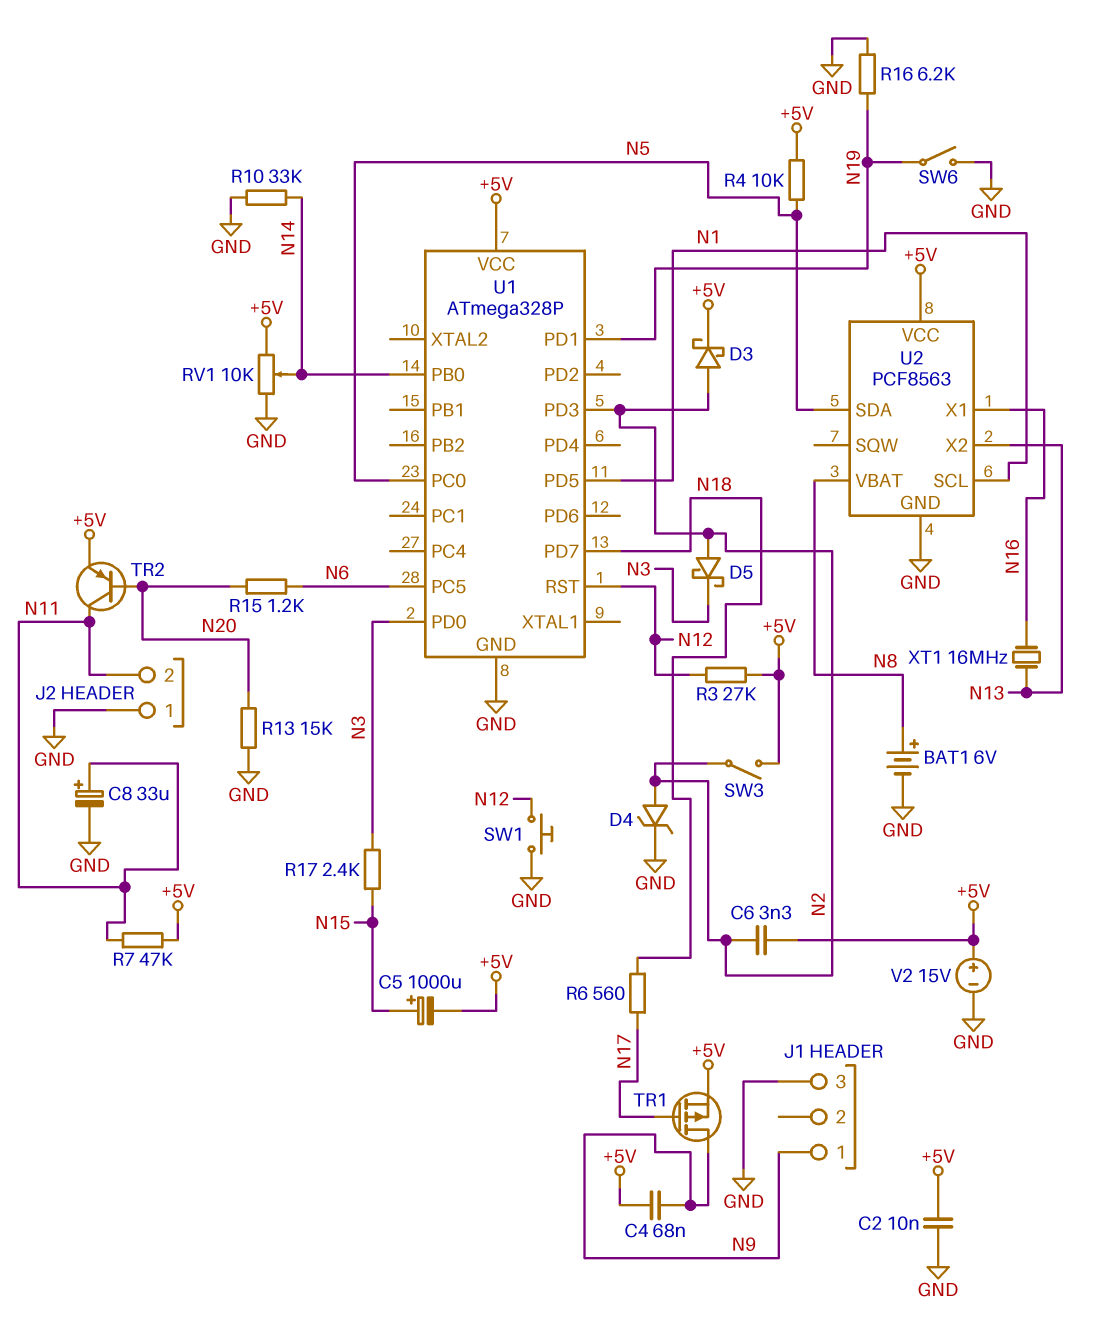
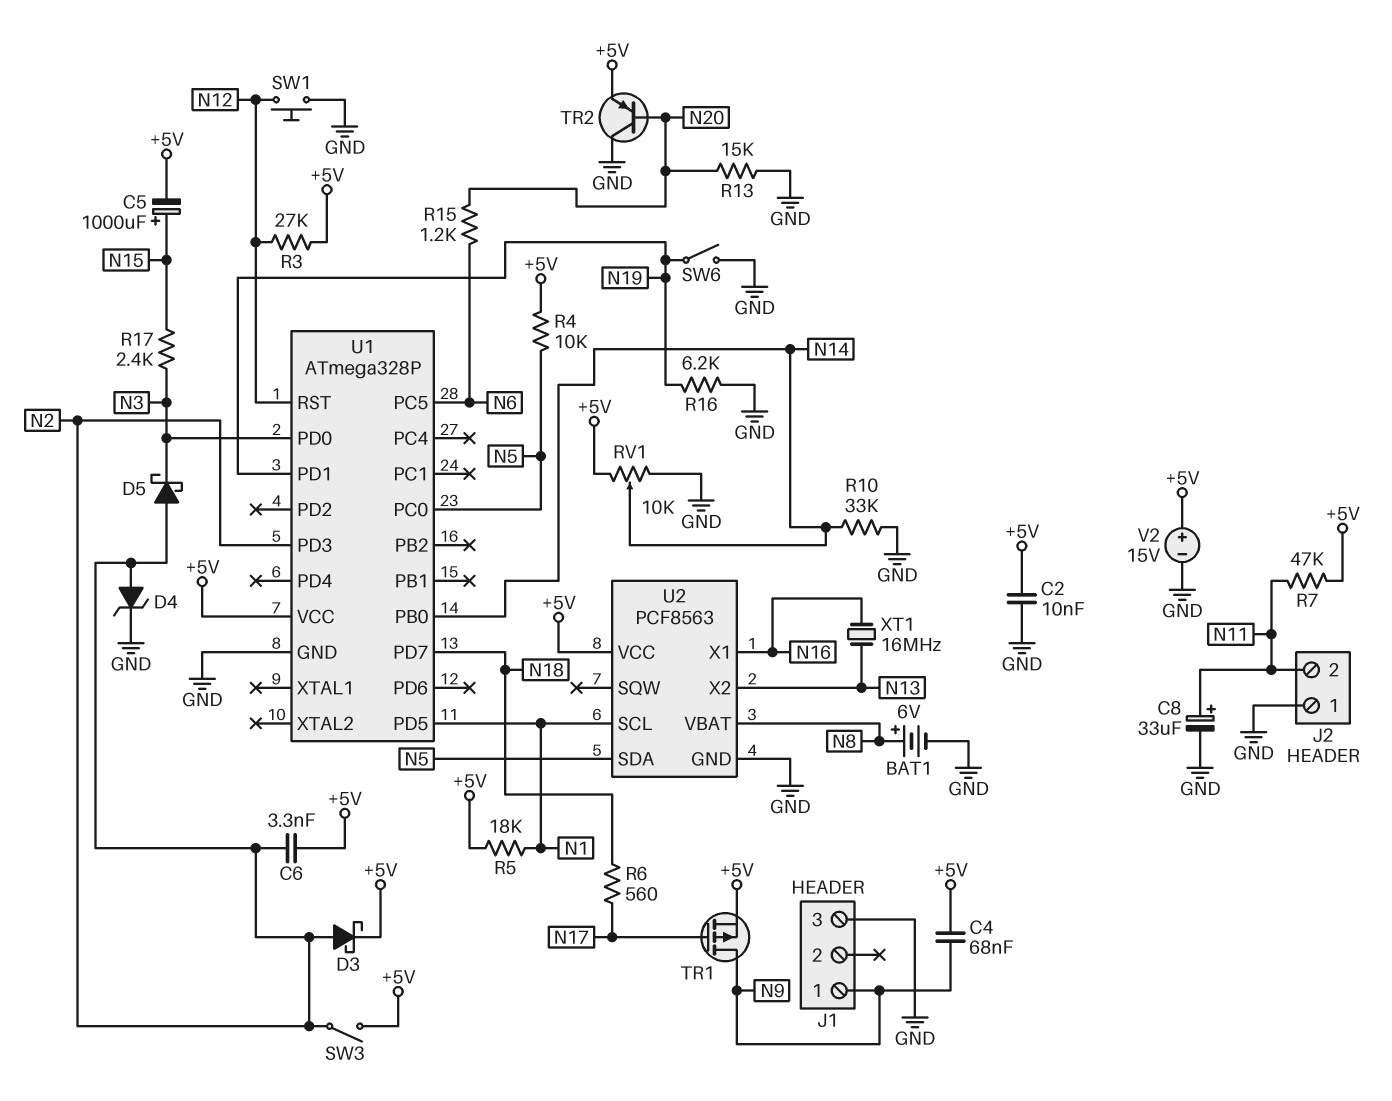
R5: none -> 18k (+5V, N1)
TR2: PNP (B N20, C N11, E +5V) -> PNP (B N20, C GND, E +5V)

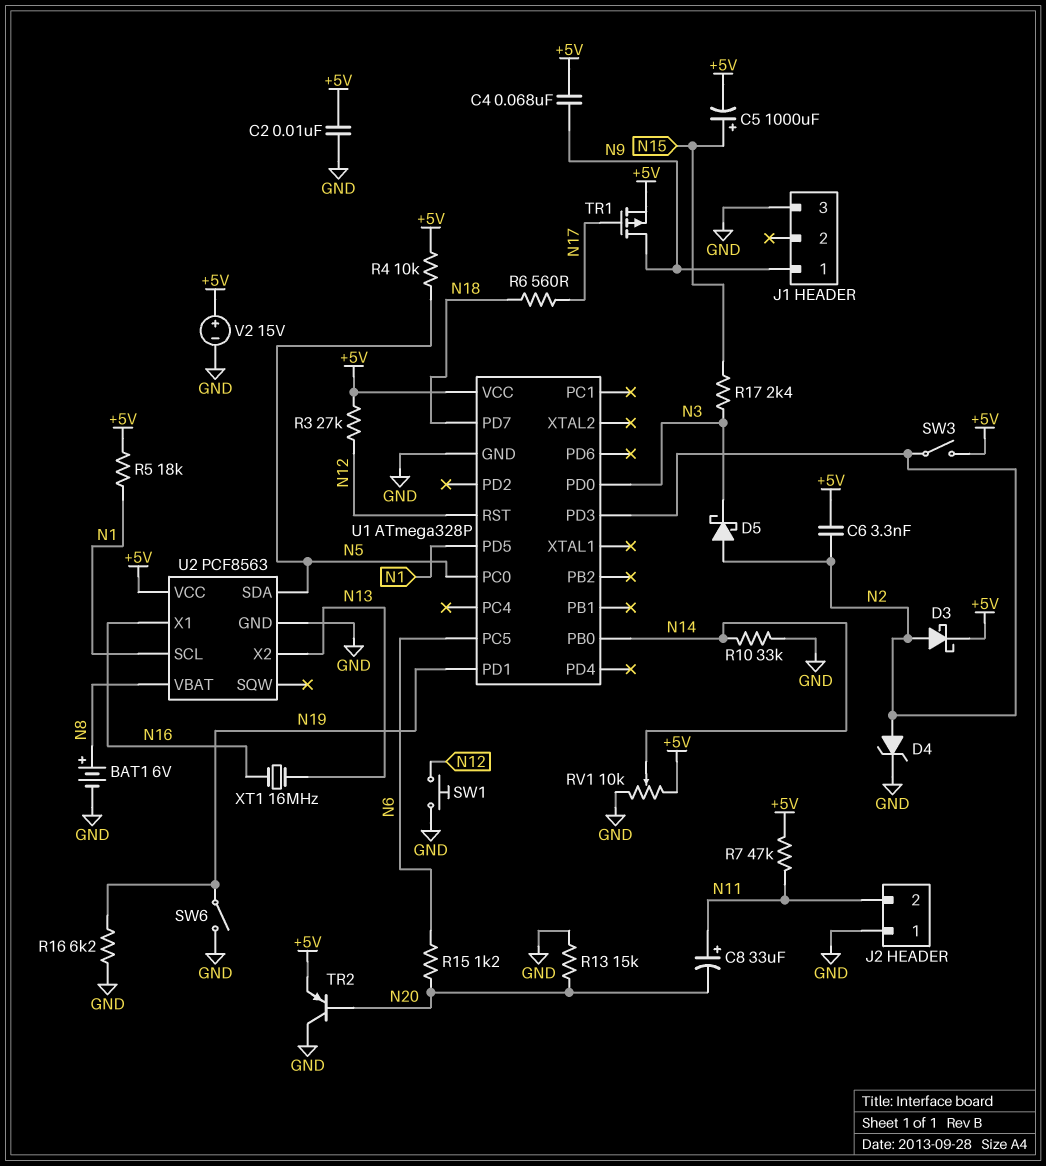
C8: 33uF (plus N11, minus GND) -> 33uF (plus N11, minus N20)

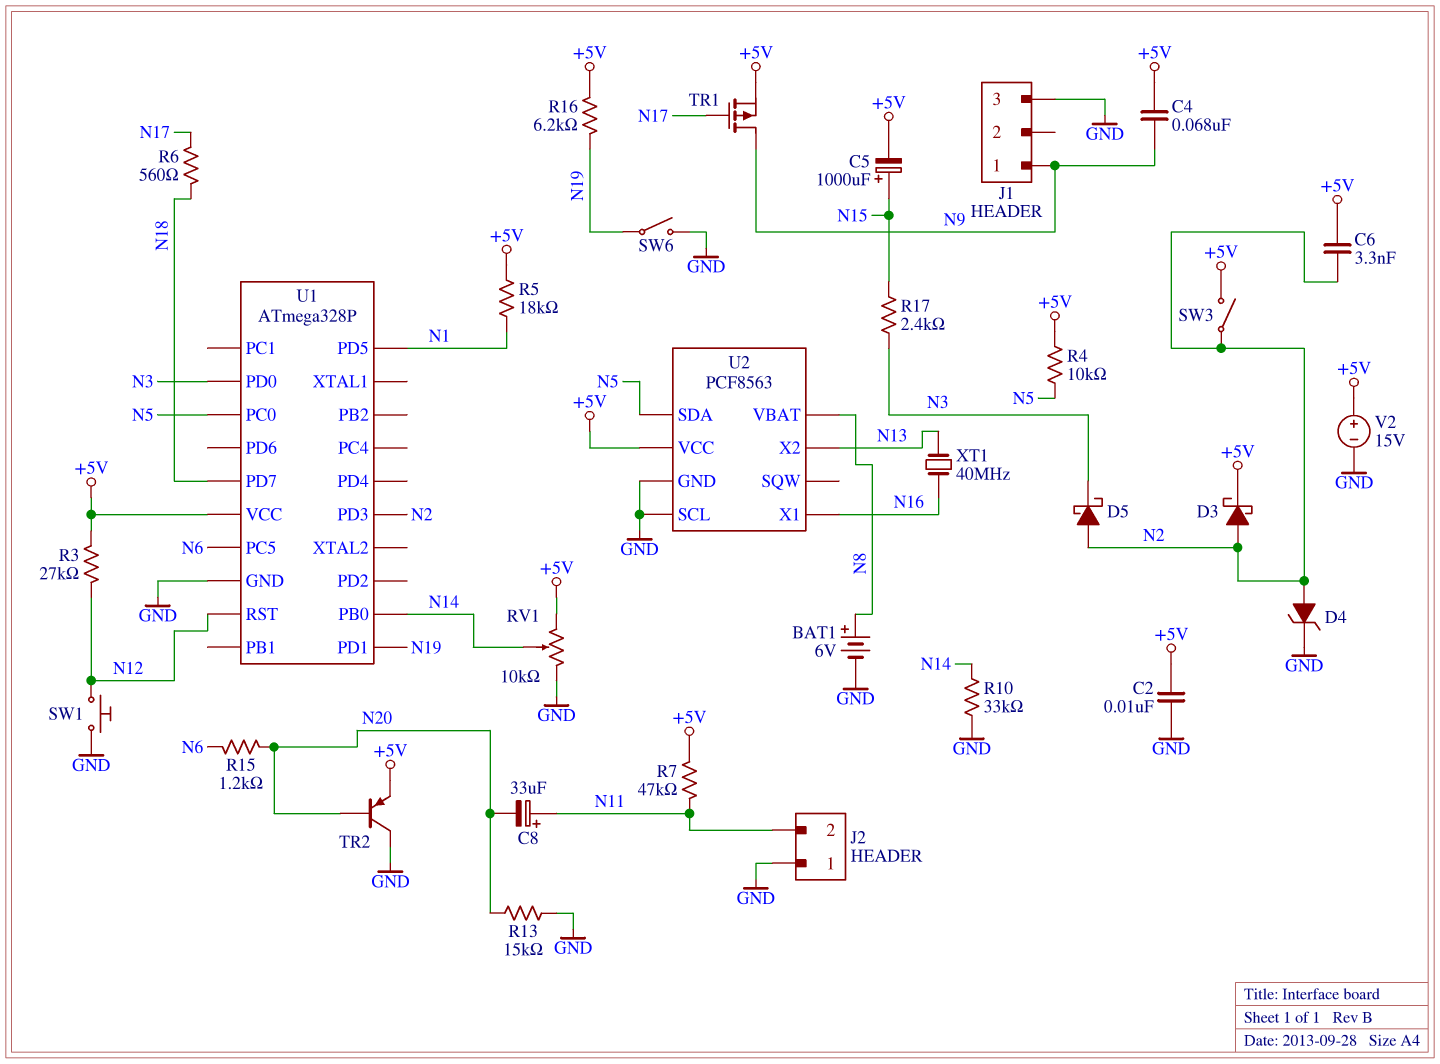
R16: 6.2k (GND, N19) -> 6.2k (+5V, N19)
U2 pin SCL: N1 -> GND
XT1: 16MHz (N13, N16) -> 40MHz (N13, N16)

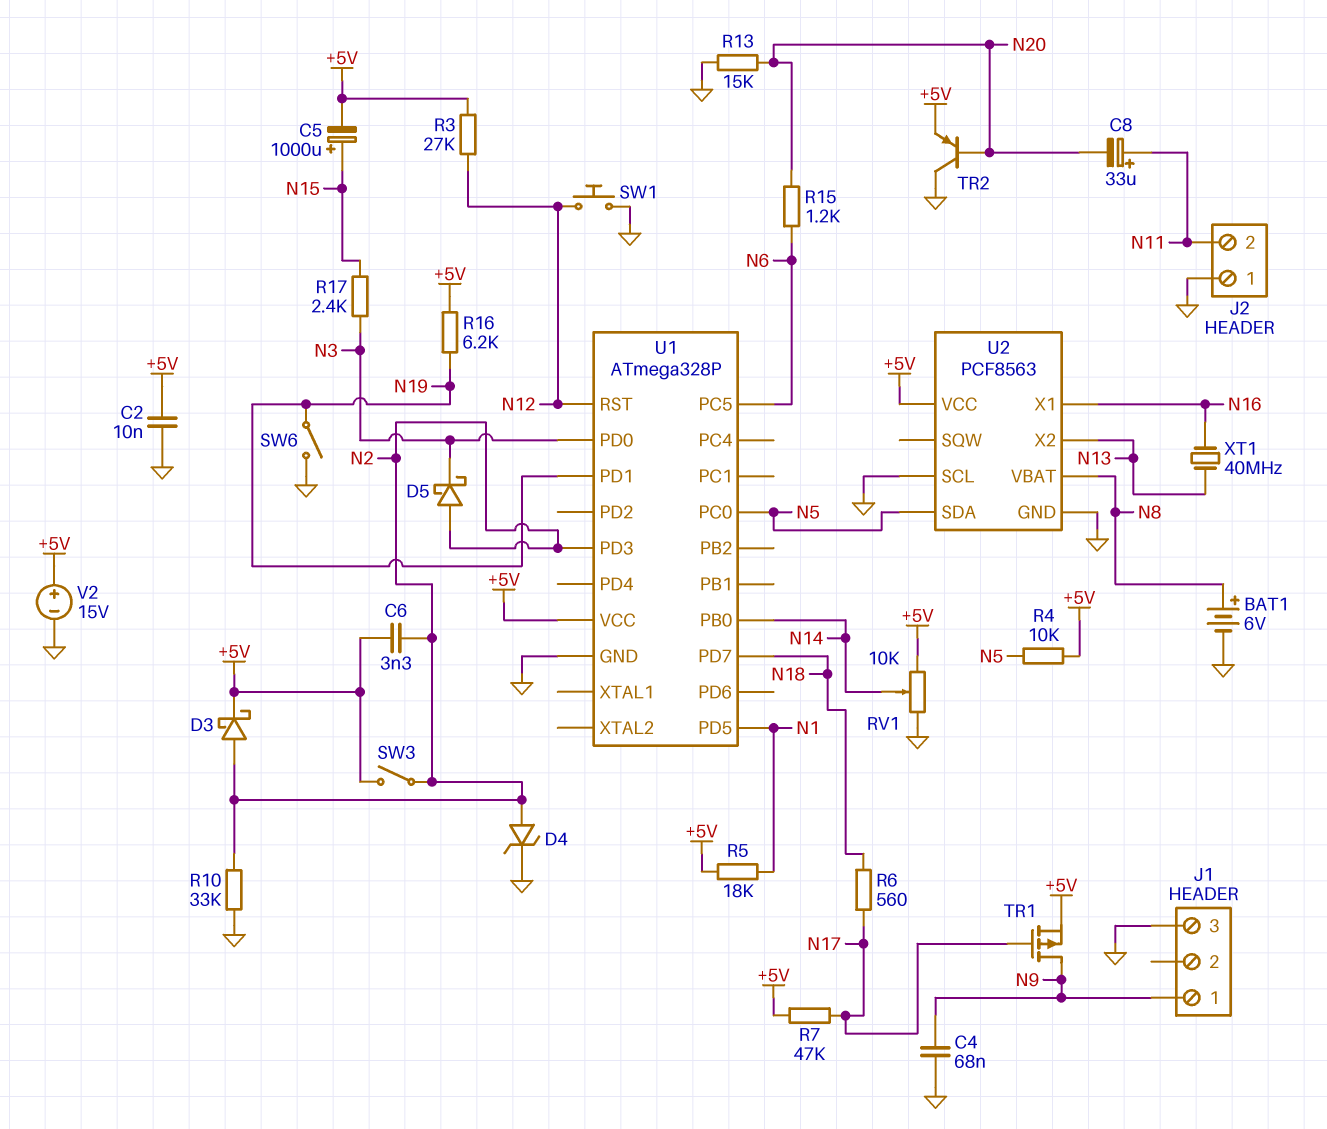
C4: 68nF (+5V, N9) -> 68nF (GND, N9)
R7: 47k (+5V, N11) -> 47k (+5V, N17)
R10: 33k (GND, N14) -> 33k (GND, N2)

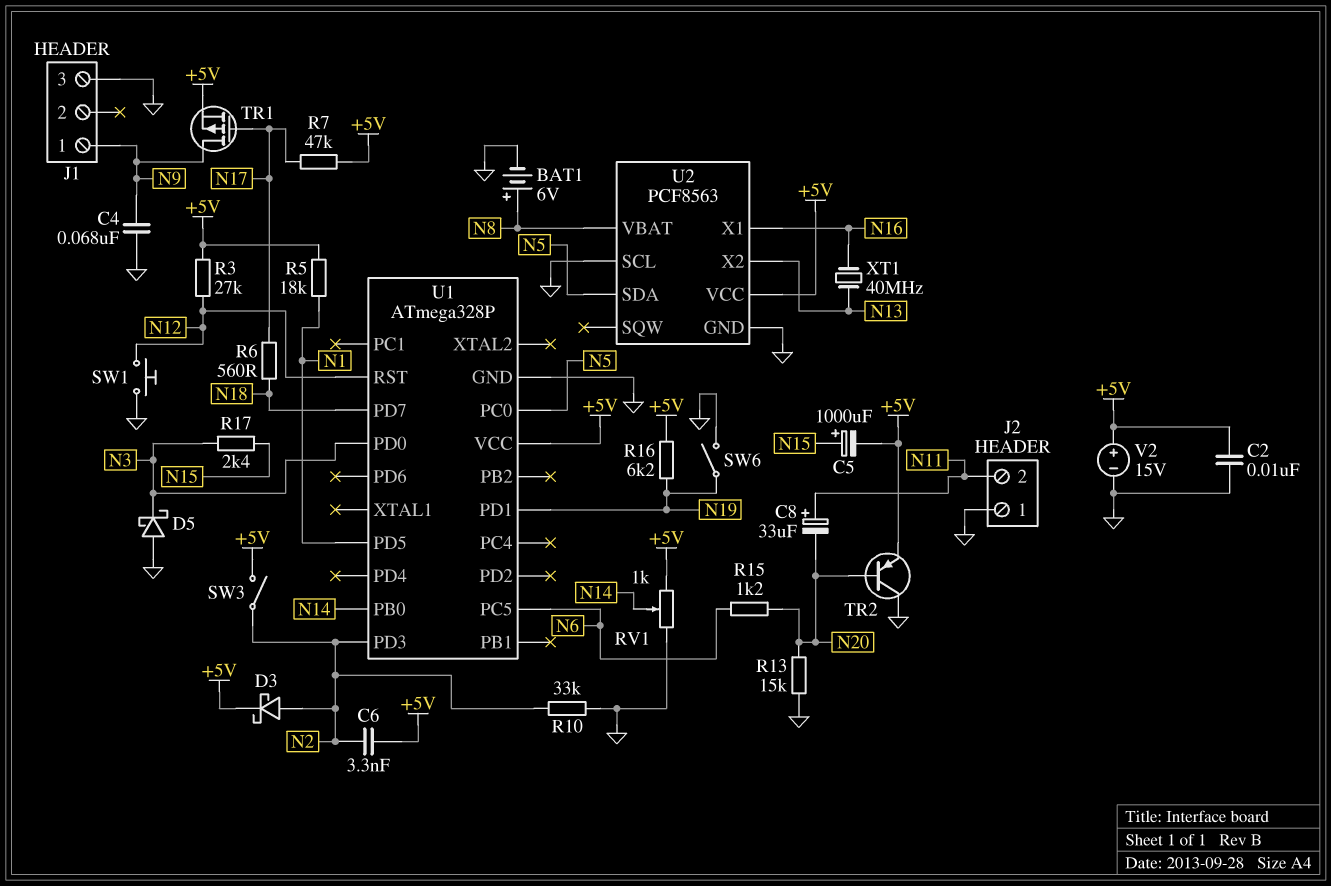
D4: zener (A N2, K GND) -> none
D5: schottky (A N2, K N3) -> schottky (A GND, K N3)
R4: 10k (+5V, N5) -> none
RV1: 10k (+5V, GND, wiper N14) -> 1k (+5V, GND, wiper N14)

